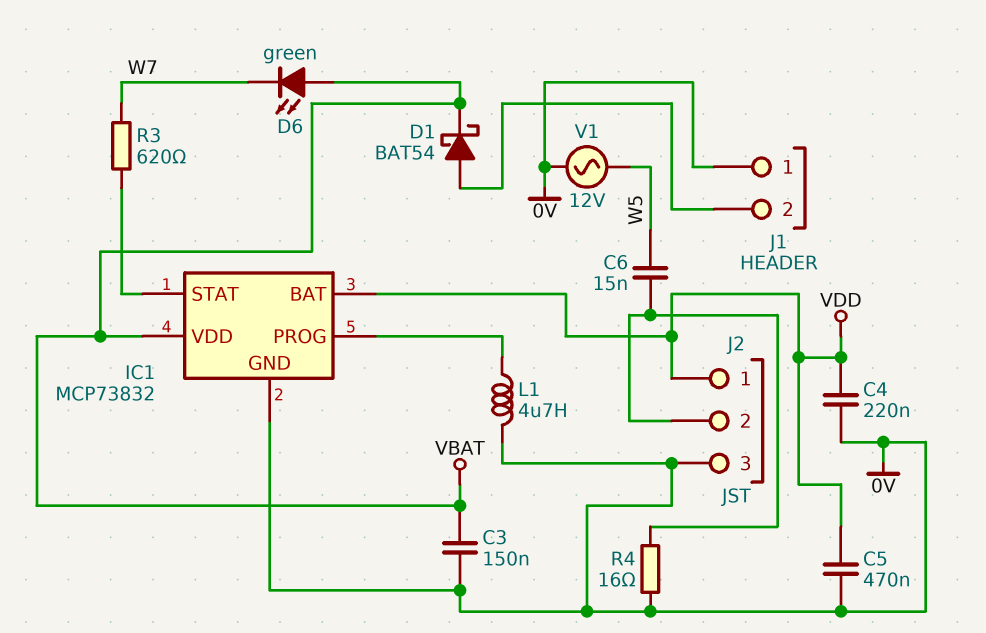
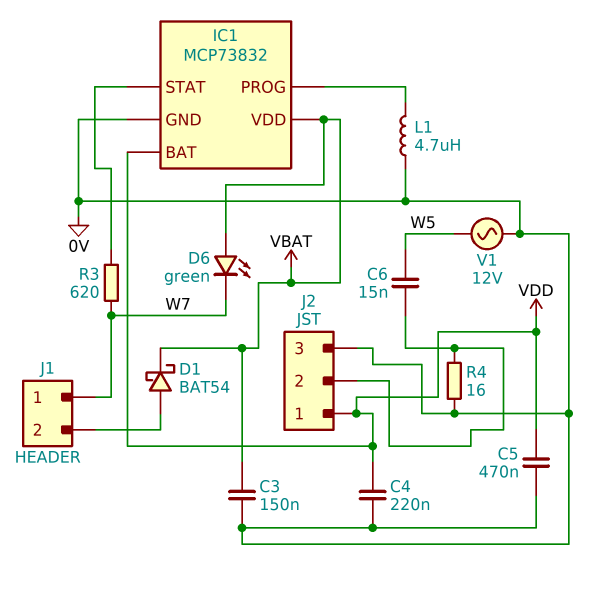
J1 pin 1: 0V -> W7

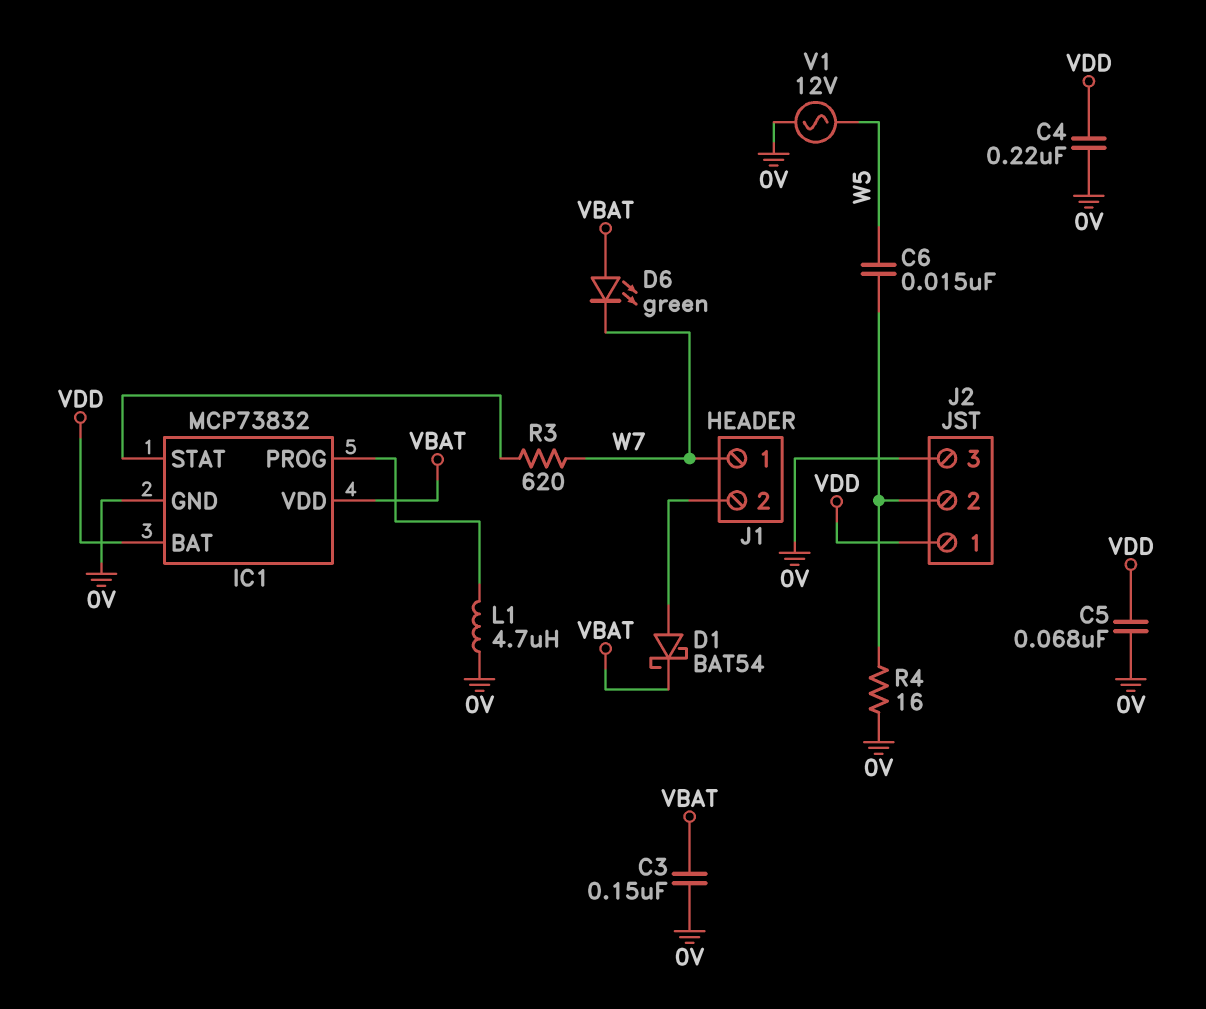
C5: 470nF (0V, VDD) -> 68nF (0V, VDD)

